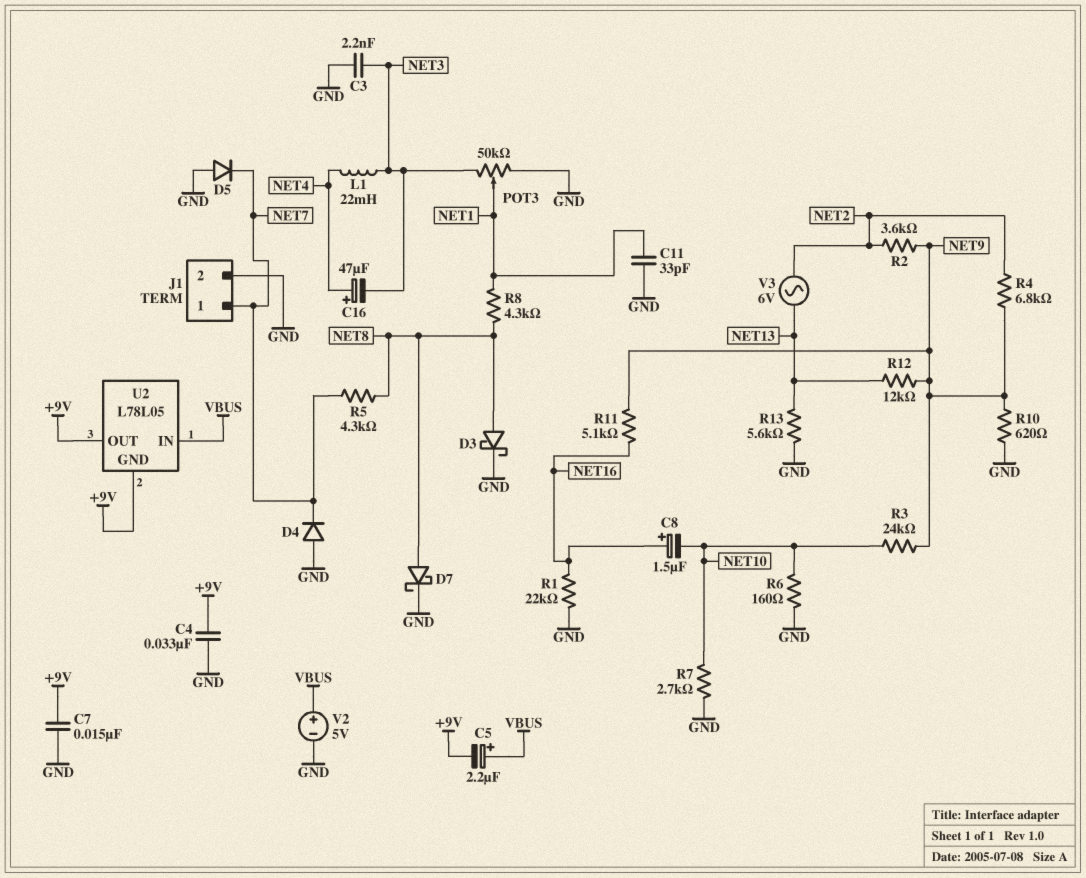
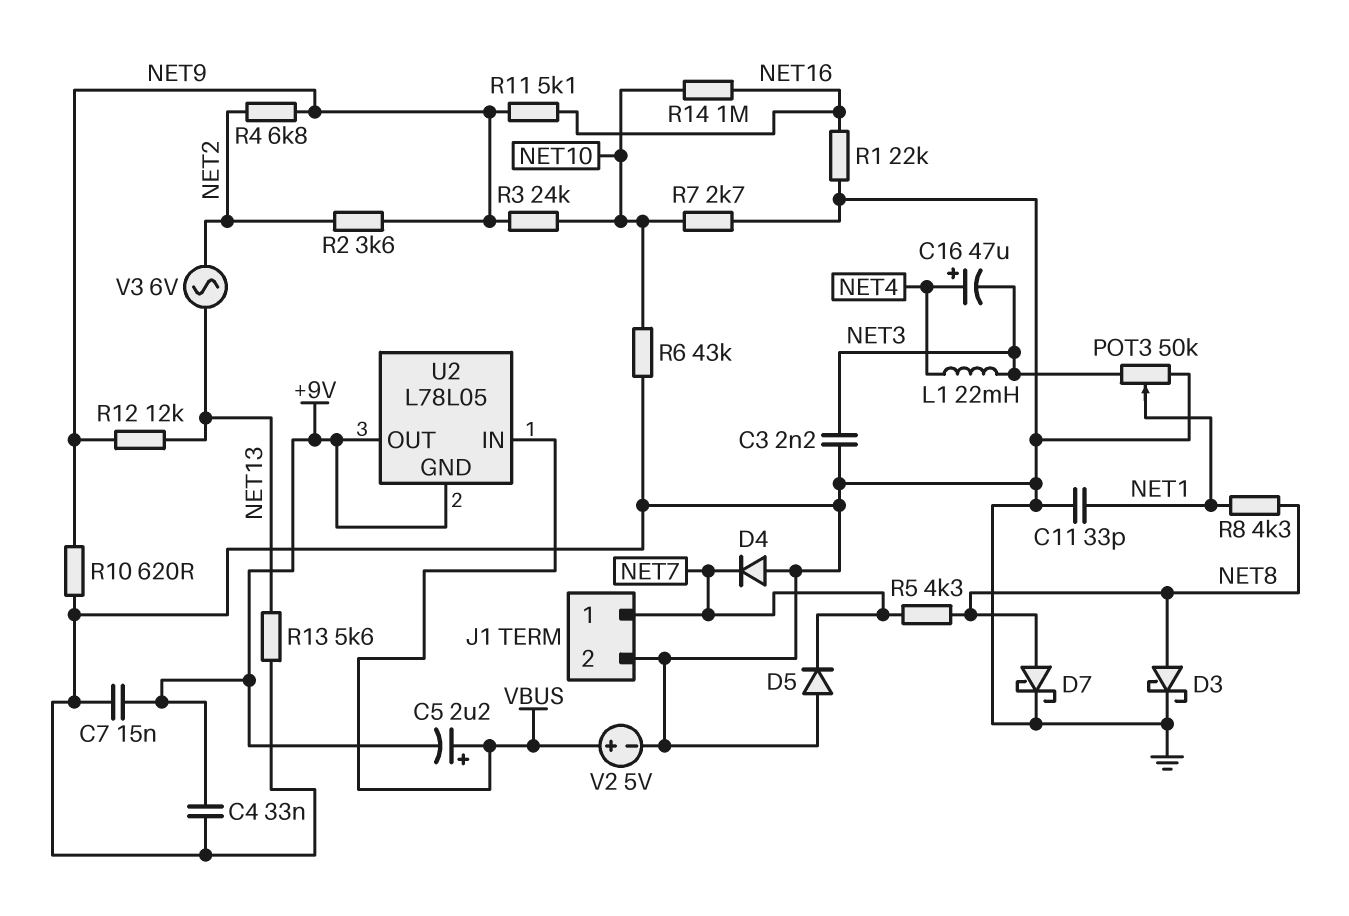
C8: 1.5uF (plus NET16, minus NET10) -> none
R6: 160 (GND, NET10) -> 43k (GND, NET10)
R14: none -> 1M (NET10, NET16)

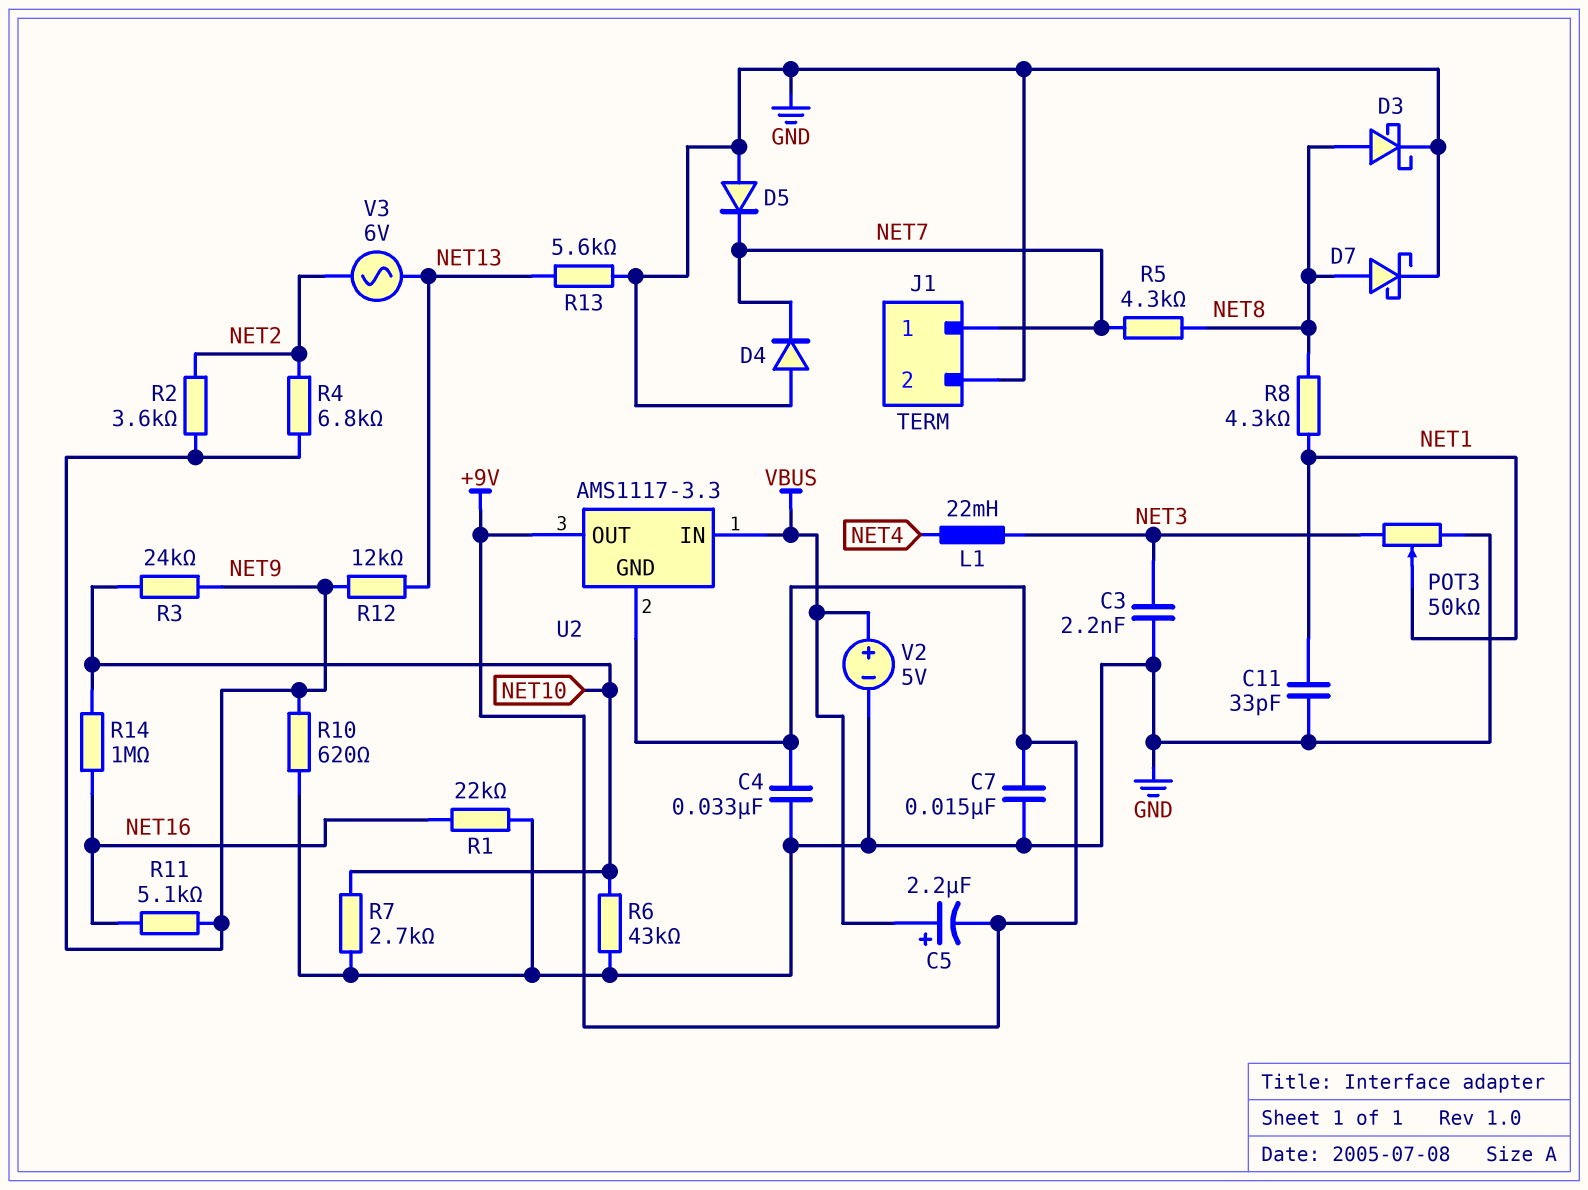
C16: 47uF (plus NET4, minus NET3) -> none
U2: L78L05 -> AMS1117-3.3

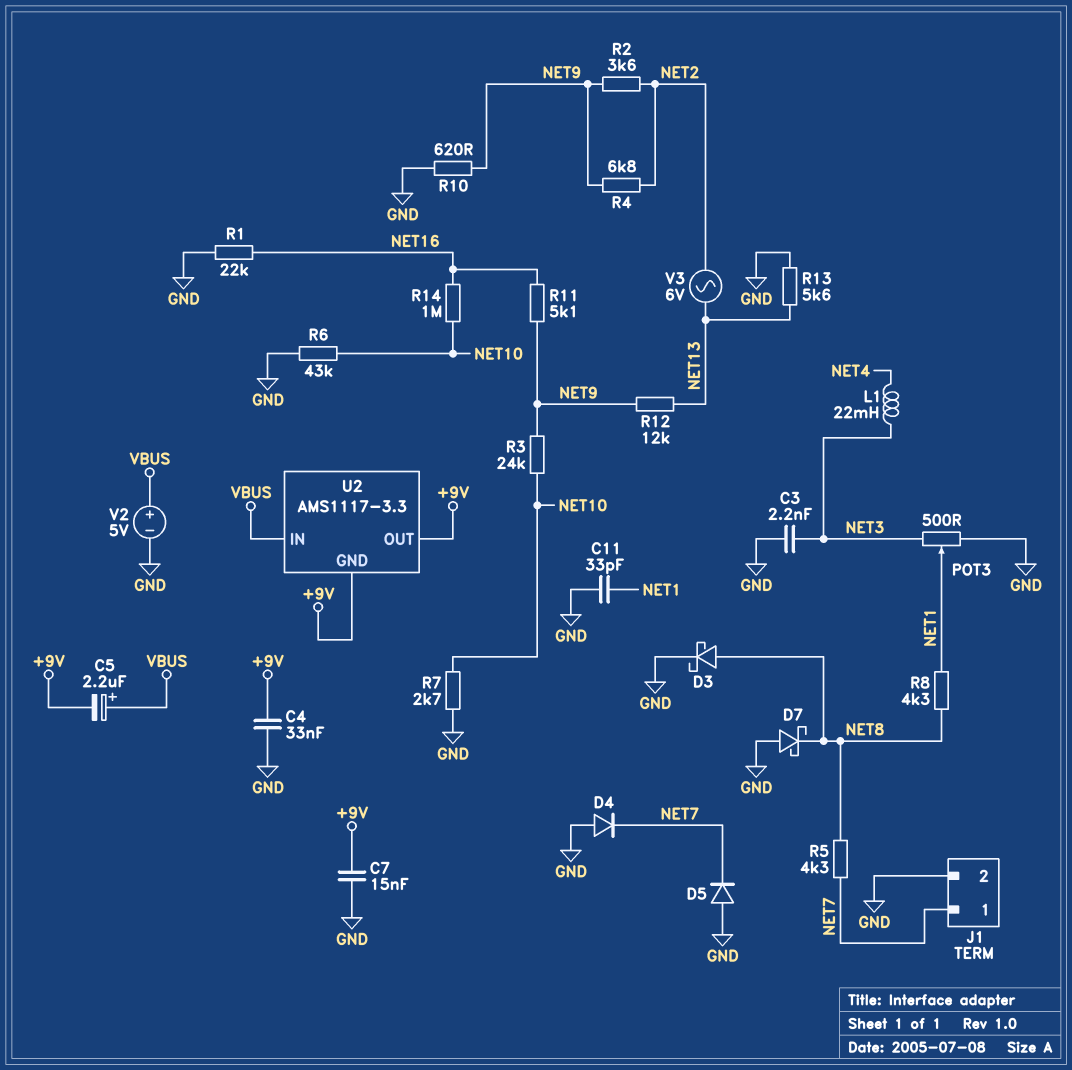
D7: schottky (A NET8, K GND) -> schottky (A GND, K NET8)
POT3: 50k (GND, NET3, wiper NET1) -> 500 (GND, NET3, wiper NET1)

